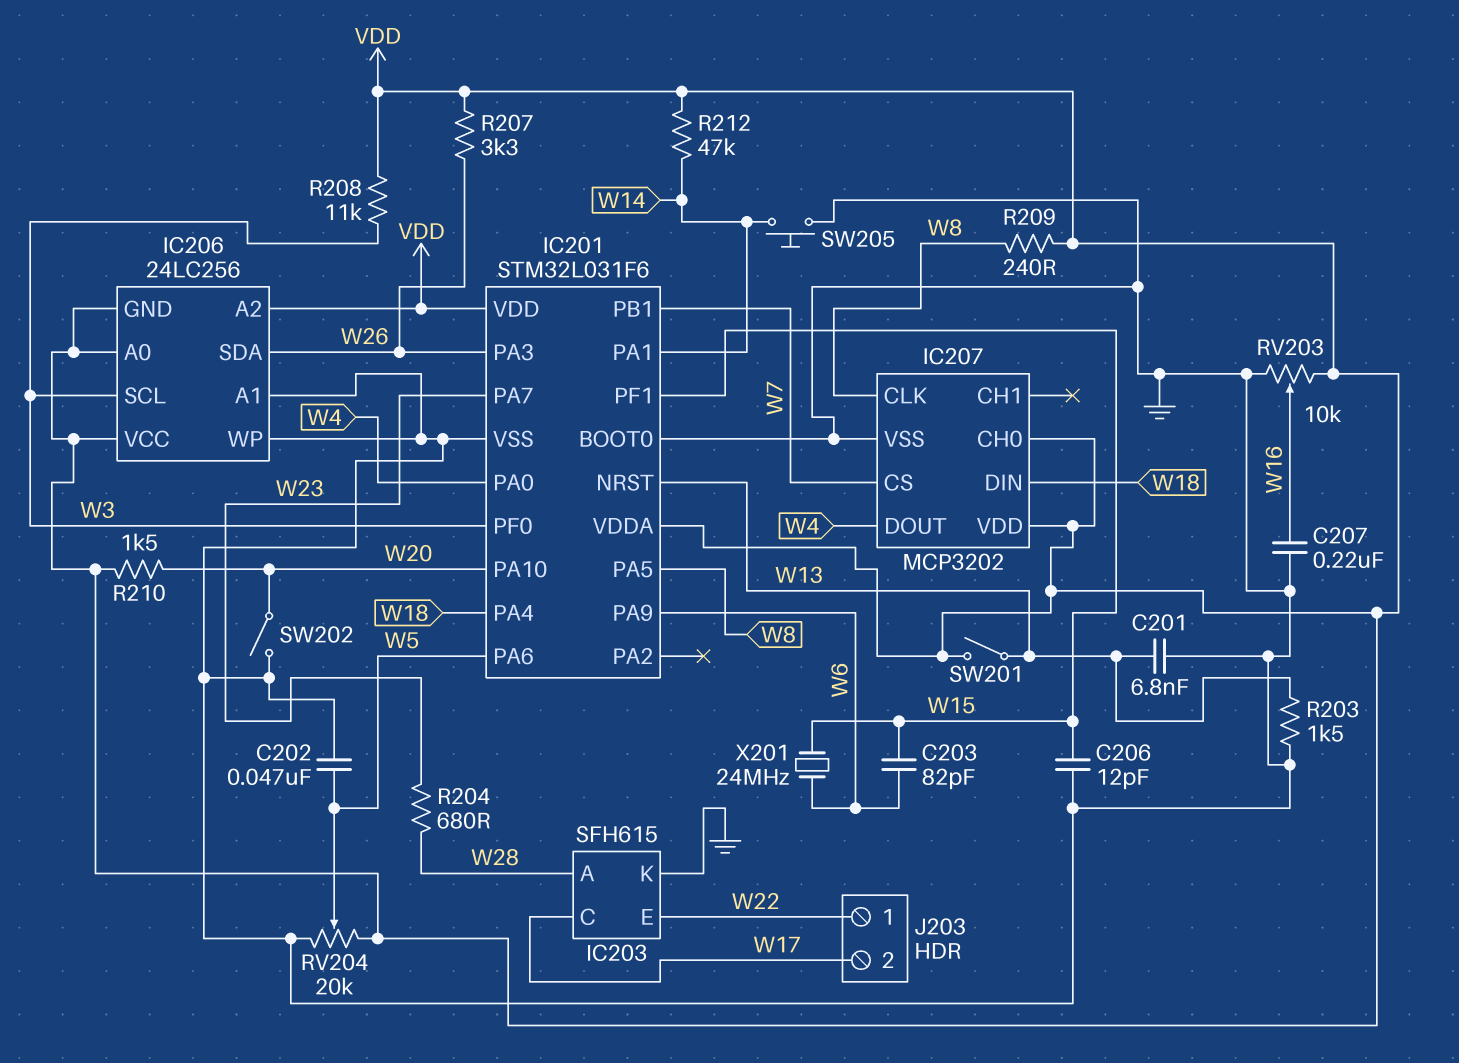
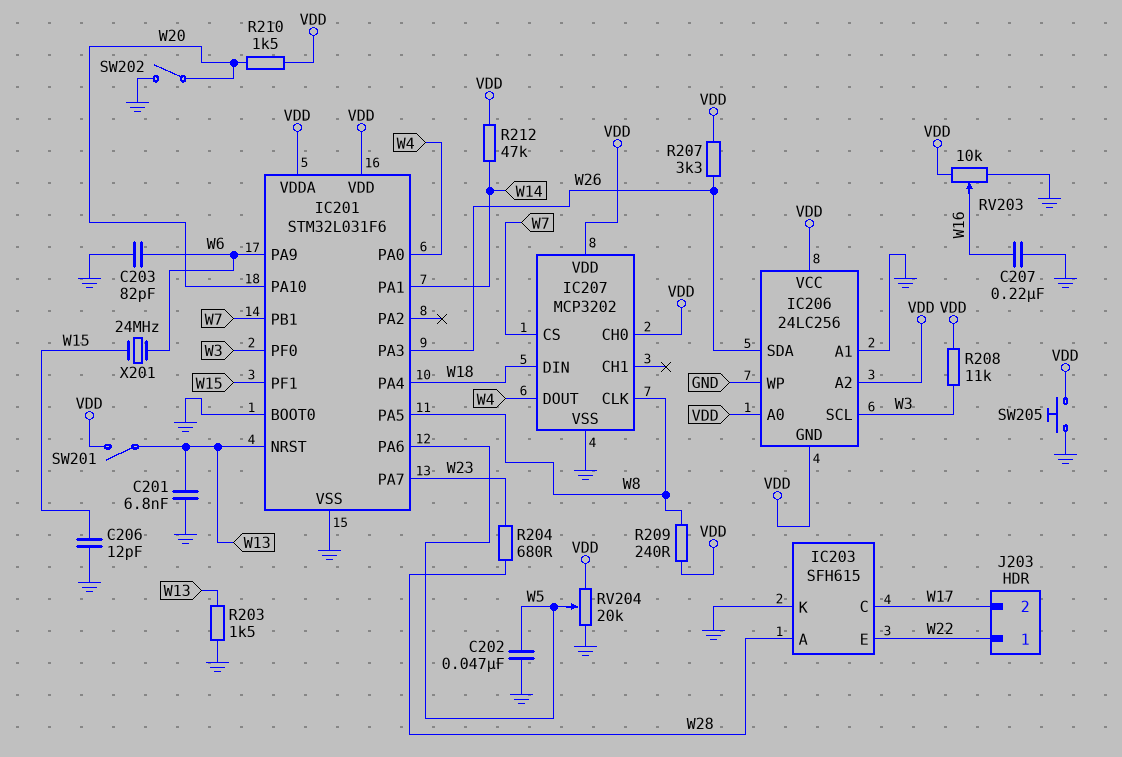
C203: 82pF (W6, W15) -> 82pF (GND, W6)
SW205: button (GND, W14) -> button (GND, VDD)

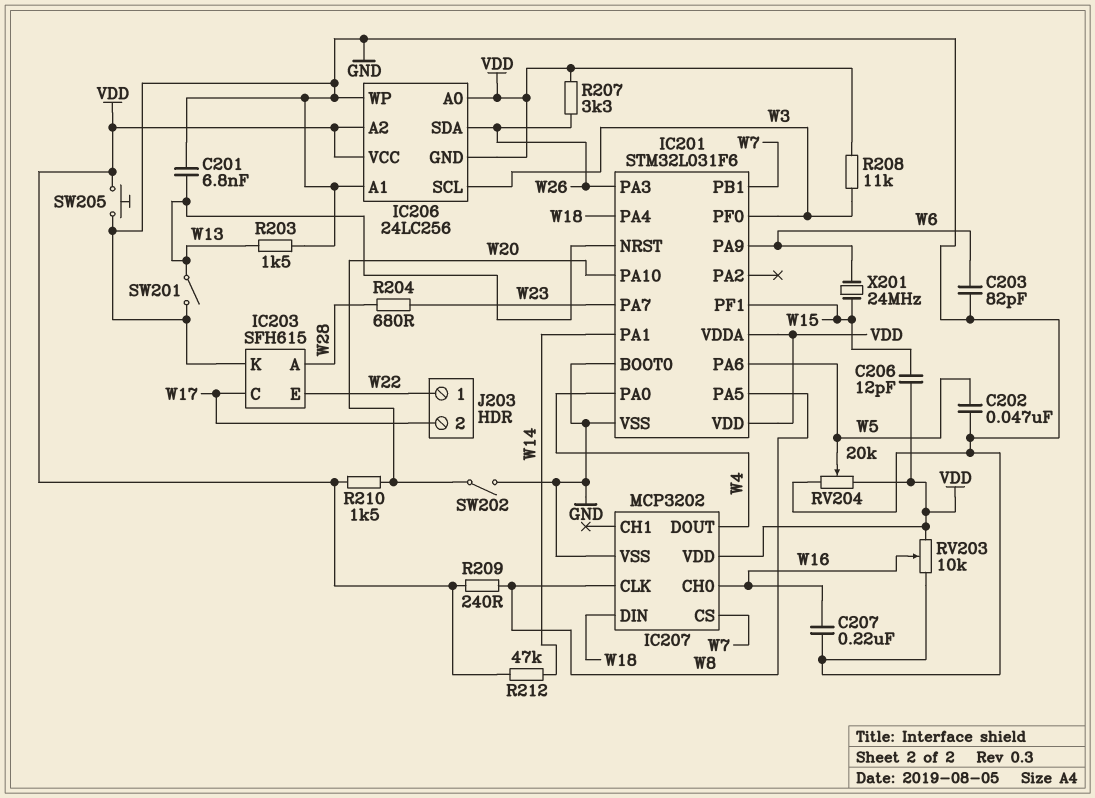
C206: 12pF (GND, W15) -> 12pF (VDD, W15)
IC207 pin CH0: VDD -> W16
SW201: switch (VDD, W13) -> switch (GND, W13)

